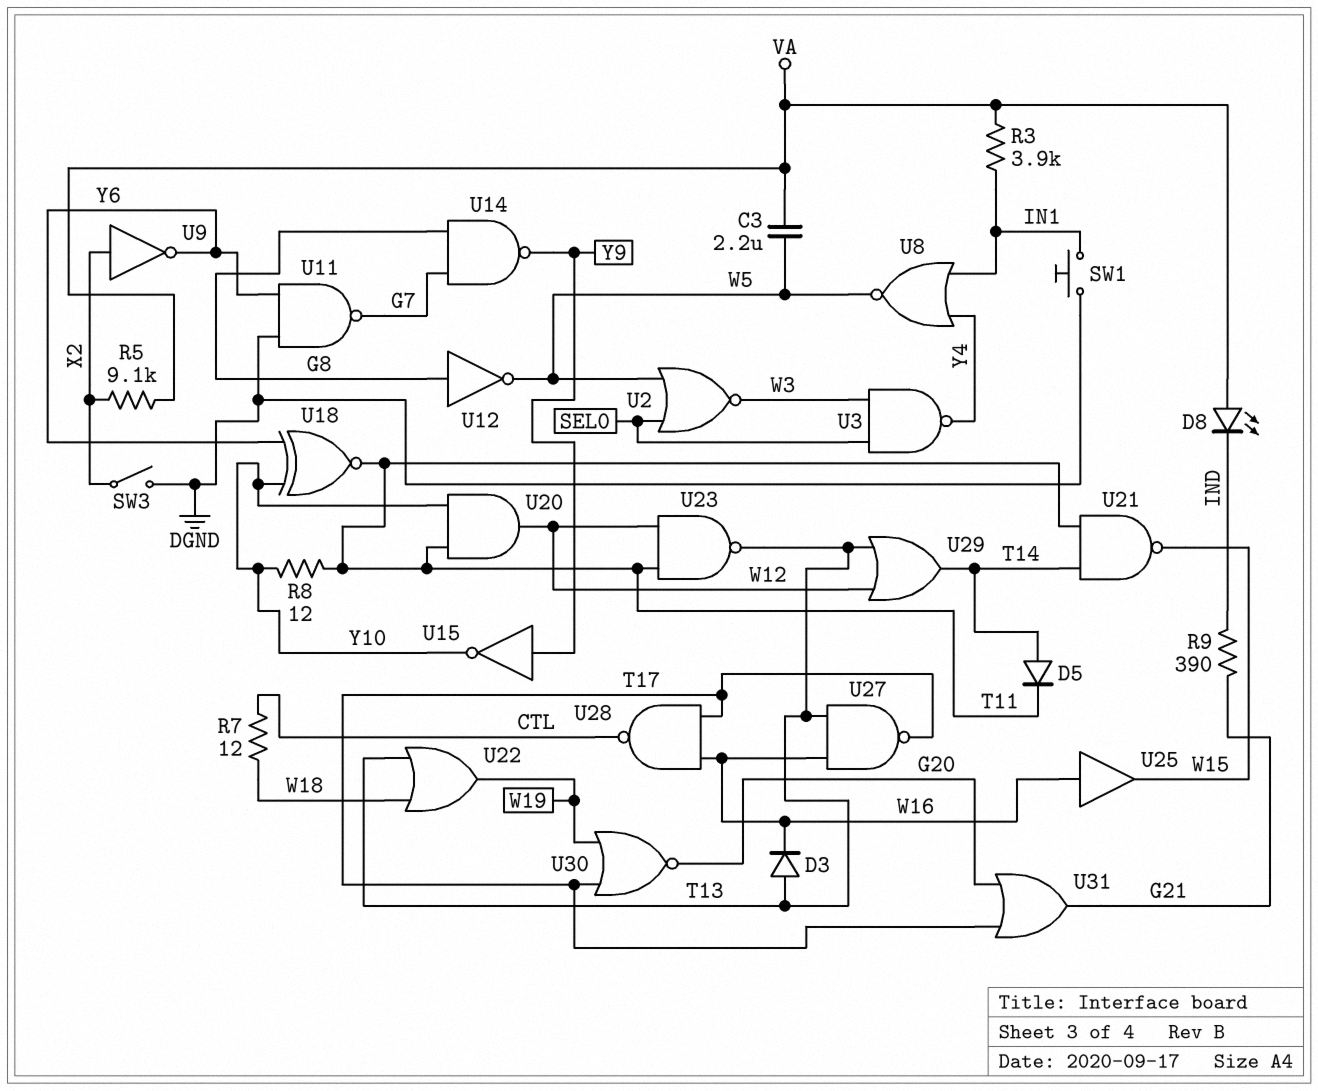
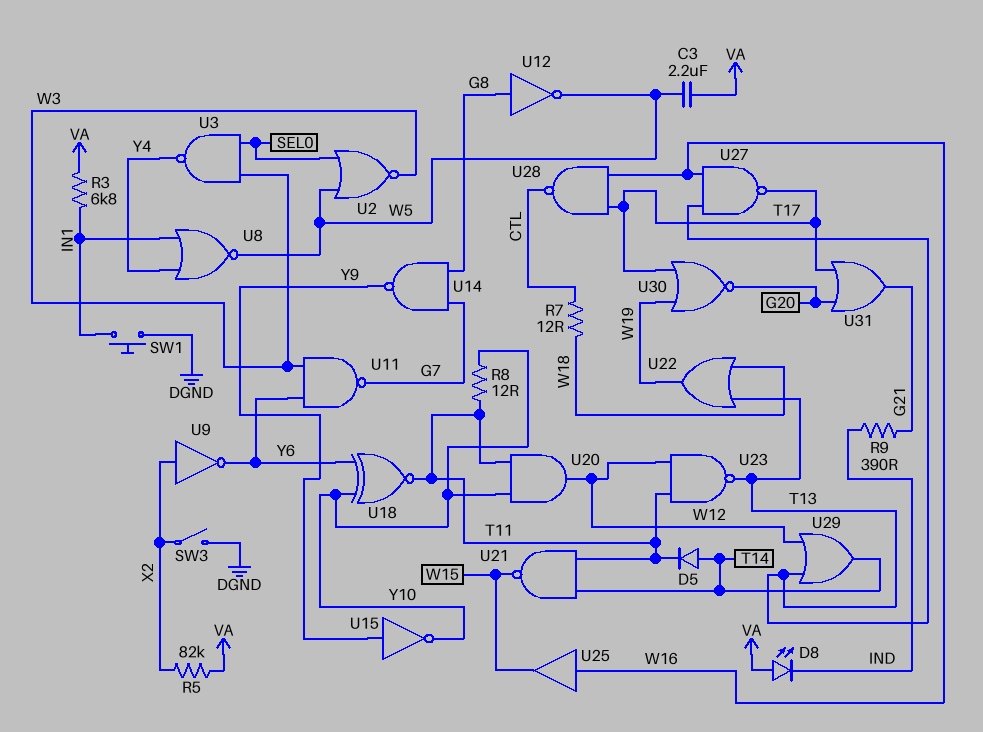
D3: diode (A T13, K W16) -> none
R3: 3.9k (IN1, VA) -> 6.8k (IN1, VA)
R5: 9.1k (VA, X2) -> 82k (VA, X2)
U11: NAND (in DGND, in Y6, out G7) -> NAND (in W3, in Y6, out G7)

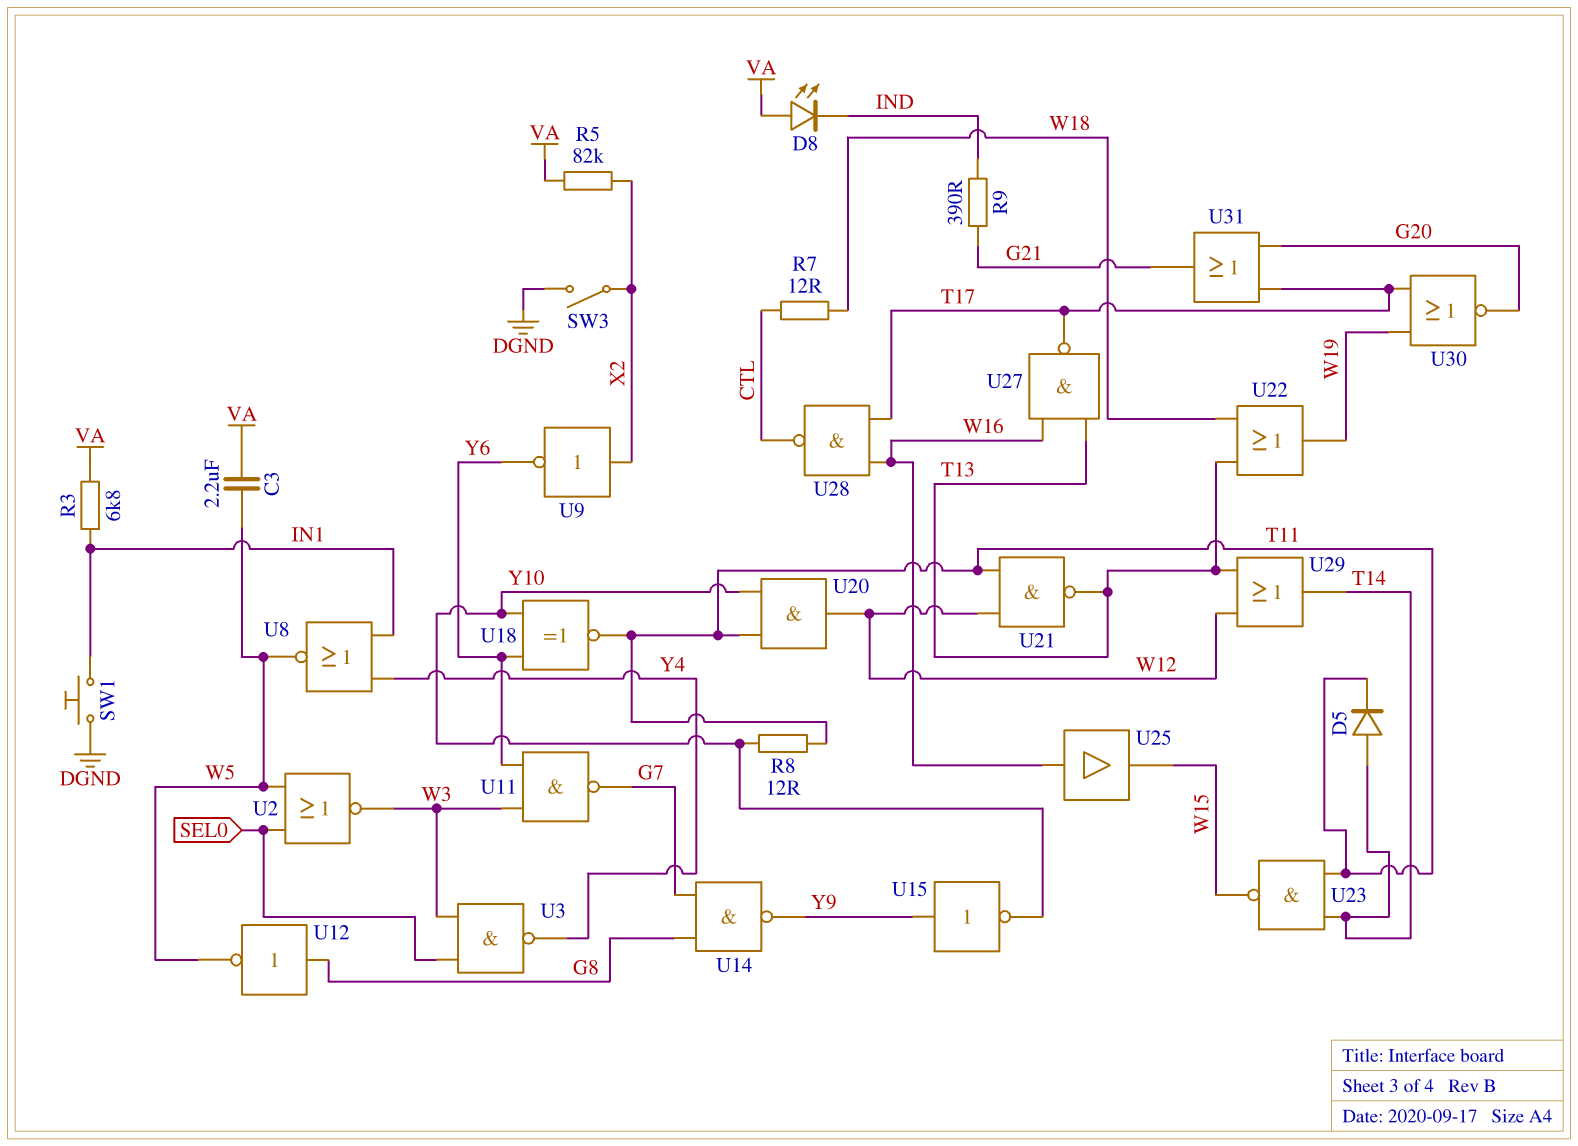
U21: NAND (in T11, in T14, out W15) -> NAND (in T11, in W12, out T13)
U23: NAND (in T11, in W12, out T13) -> NAND (in T11, in T14, out W15)

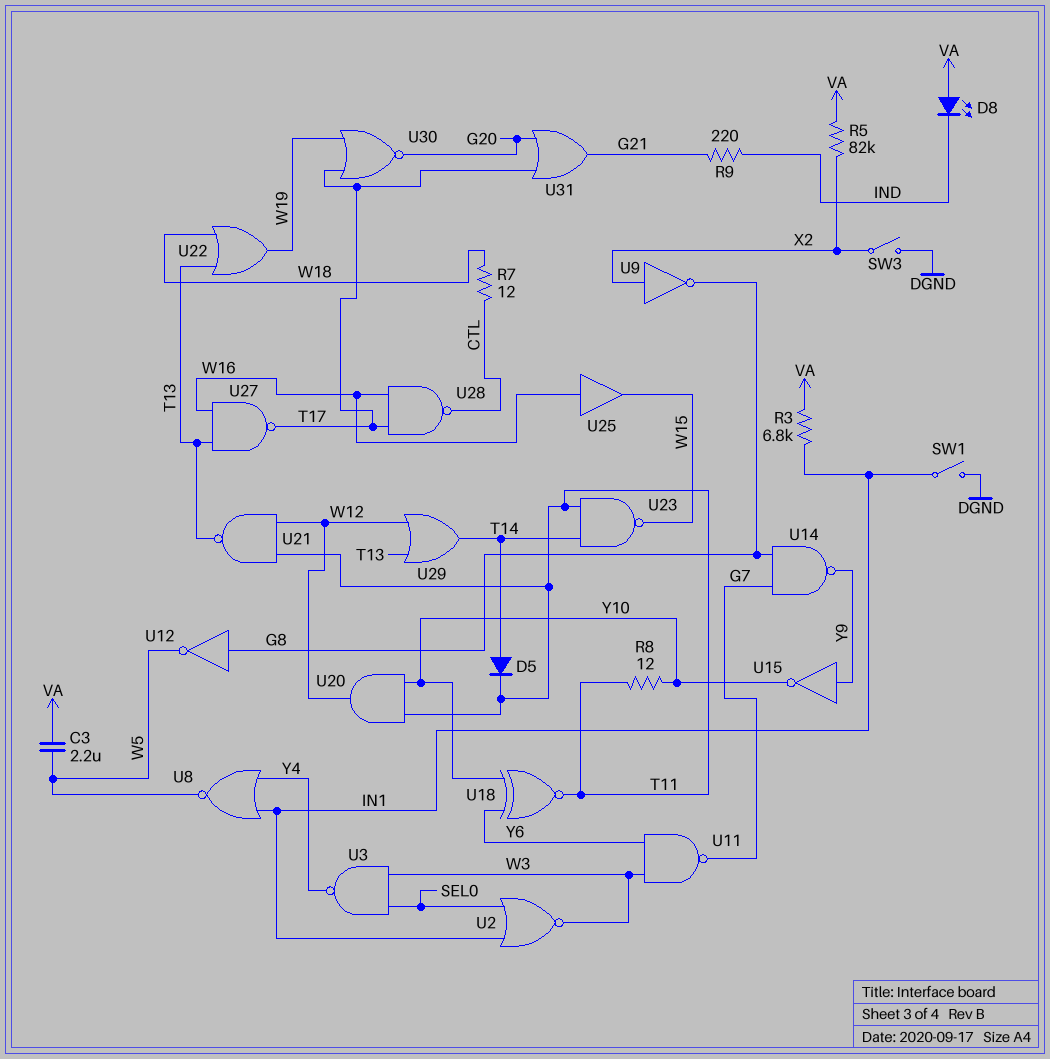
R9: 390 (G21, IND) -> 220 (G21, IND)
SW1: button (DGND, IN1) -> switch (DGND, IN1)
U2: NOR (in SEL0, in W5, out W3) -> NOR (in IN1, in SEL0, out W3)
U9: NOT (in X2, out Y6) -> NOT (in X2, out G8)

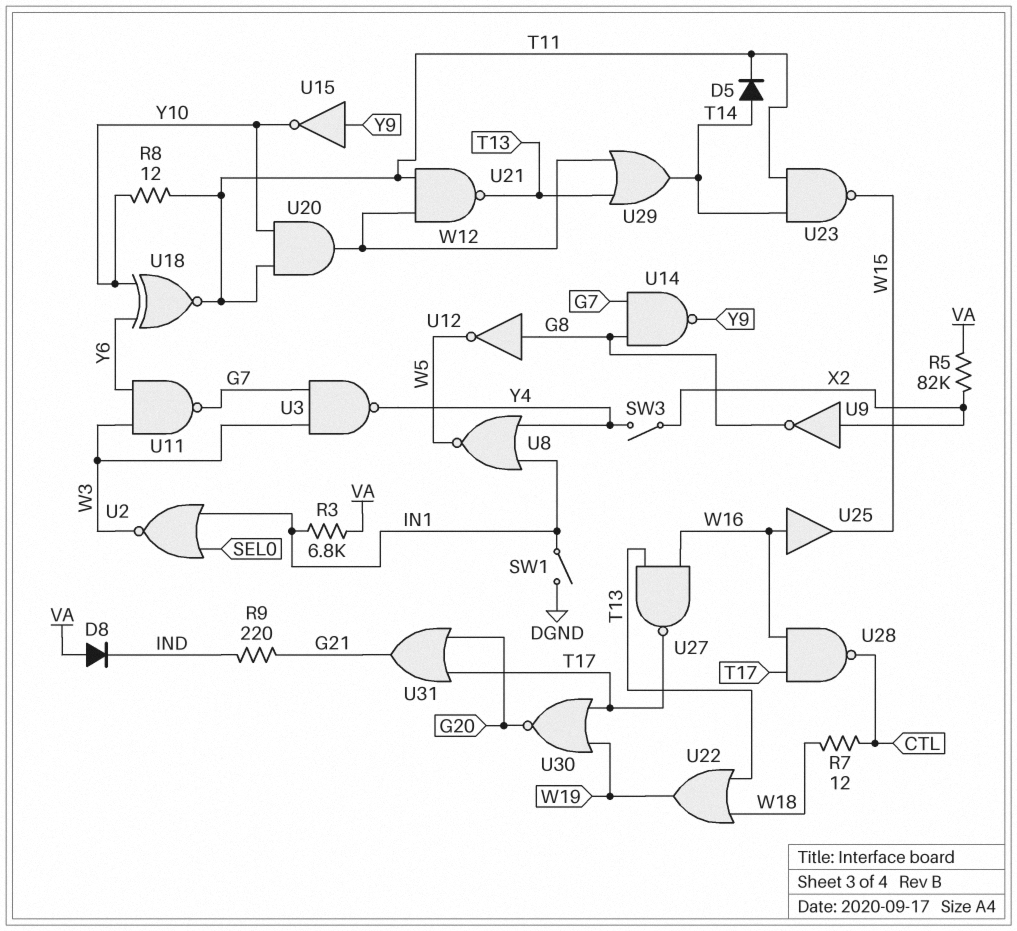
C3: 2.2uF (VA, W5) -> none
D8: LED (A VA, K IND) -> diode (A VA, K IND)
SW3: switch (DGND, X2) -> switch (X2, Y4)
U3: NAND (in SEL0, in W3, out Y4) -> NAND (in G7, in W3, out Y4)

